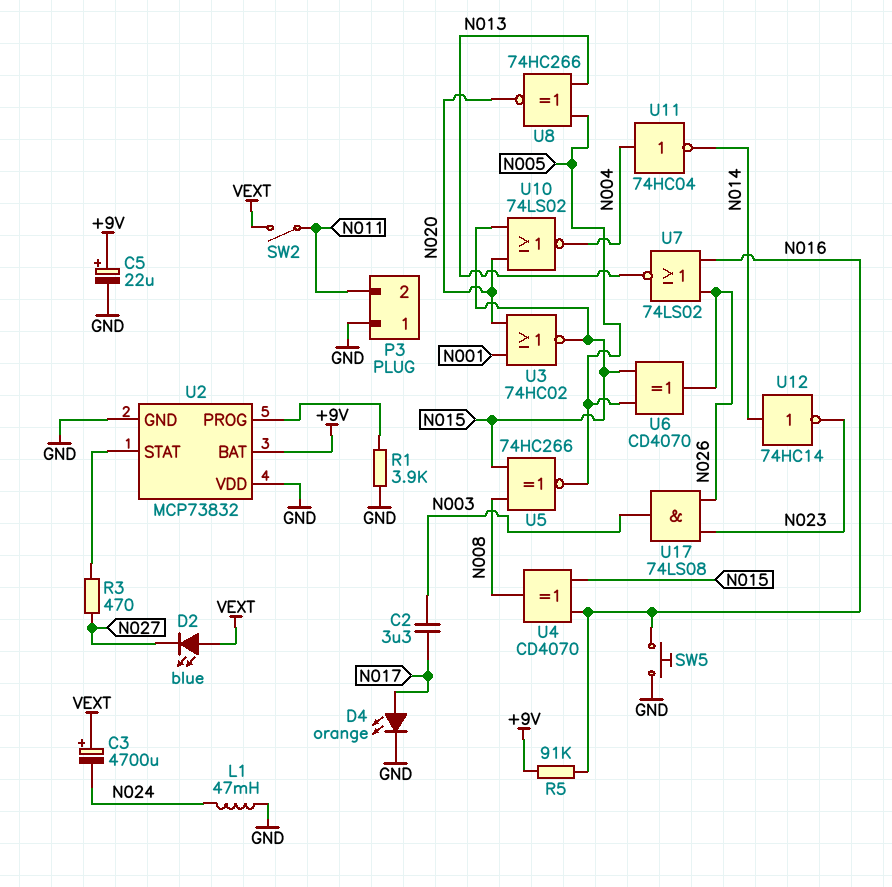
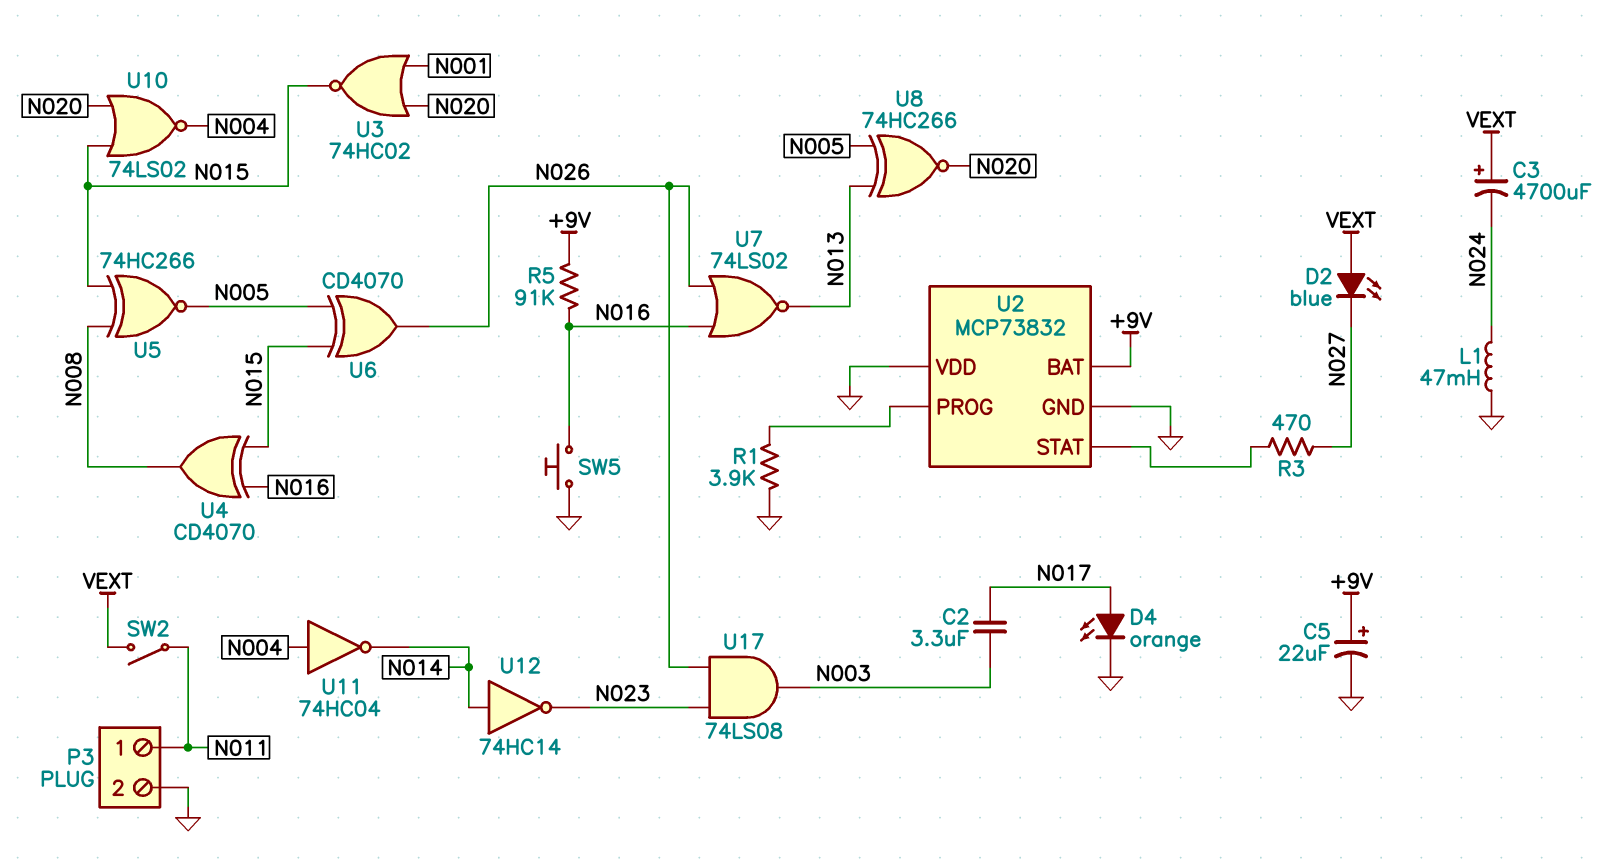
P3 pin 1: GND -> N011
P3 pin 2: N011 -> GND

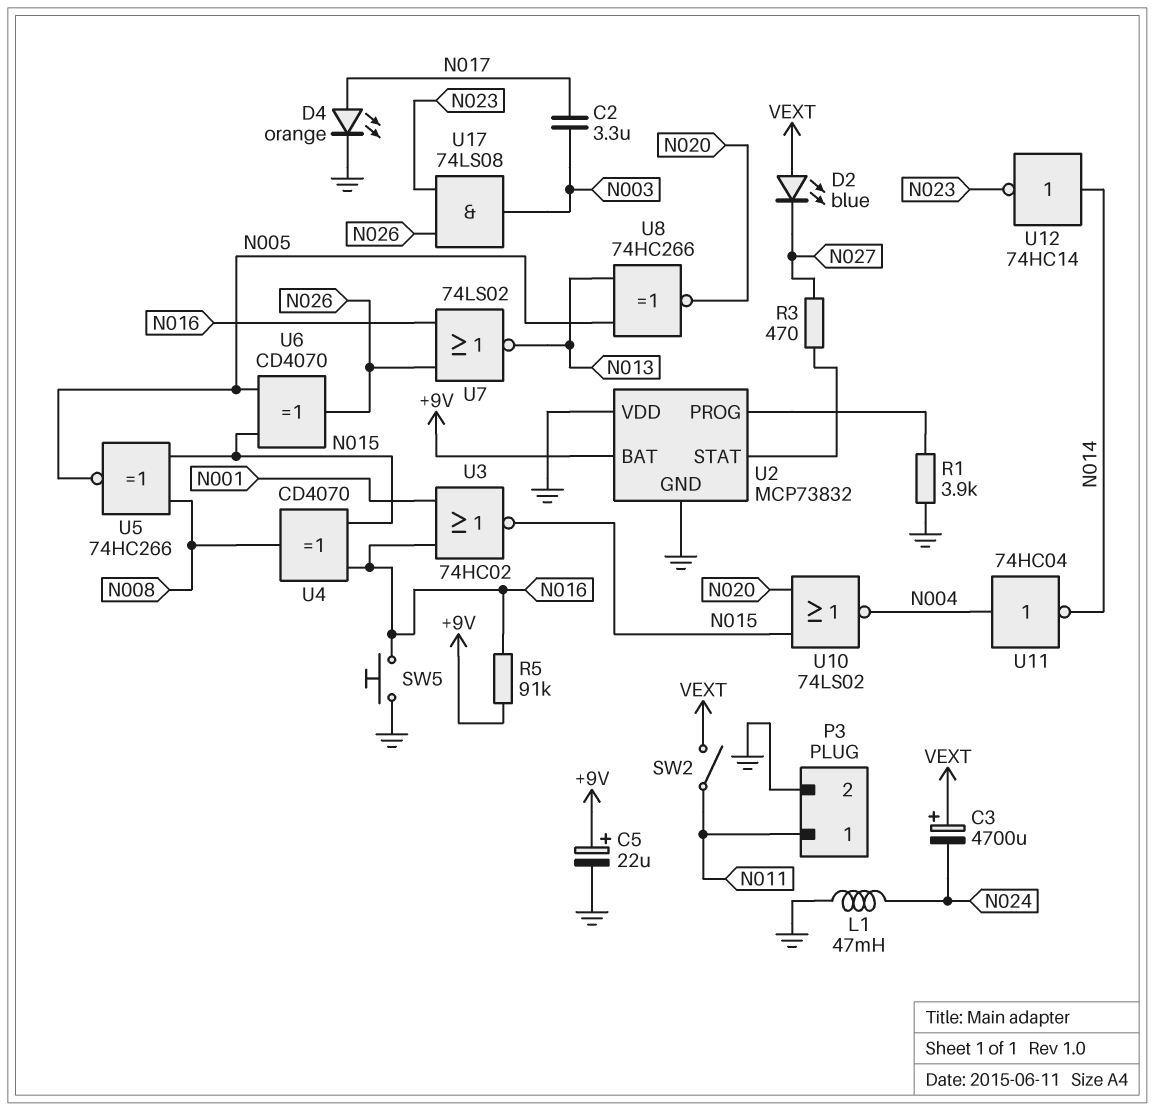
U3: NOR 74HC02 (in N001, in N020, out N015) -> NOR 74HC02 (in N001, in N016, out N015)

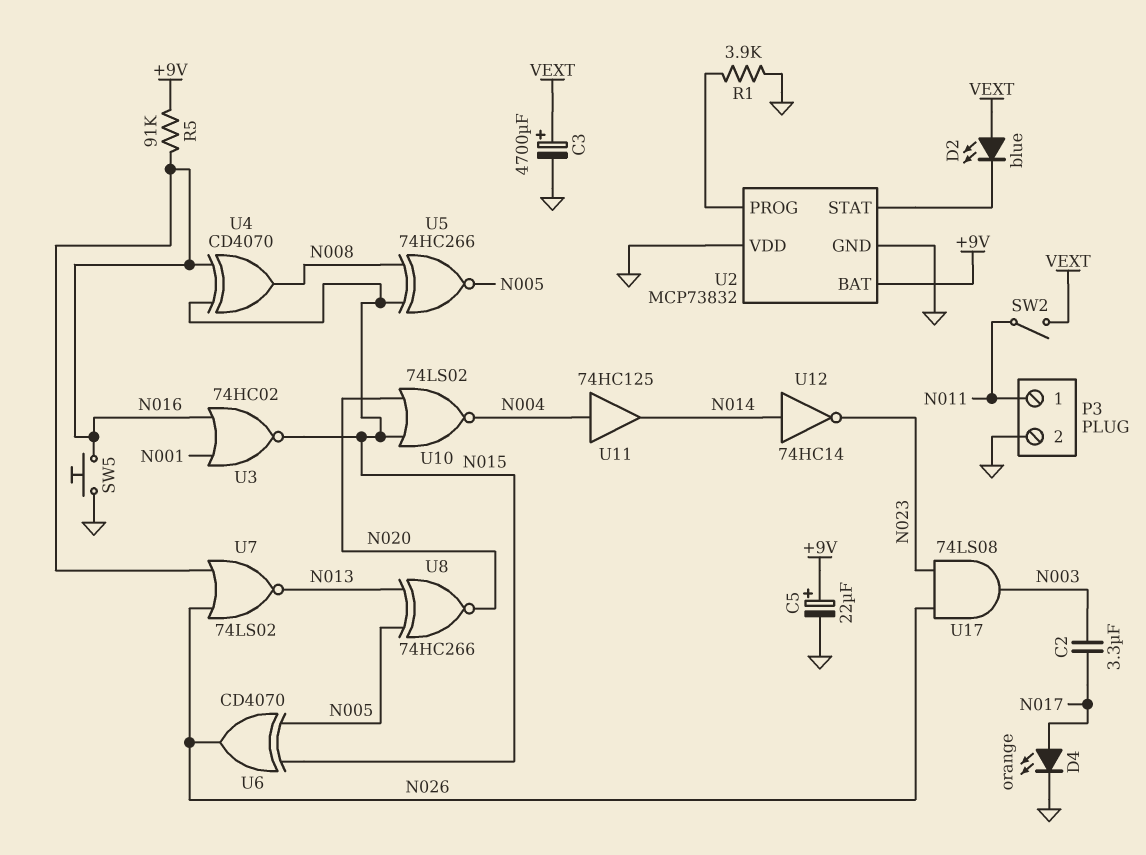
C3: 4700uF (plus VEXT, minus N024) -> 4700uF (plus VEXT, minus GND)
D2: LED blue (A VEXT, K N027) -> LED blue (A VEXT, K U2/STAT)
L1: 47mH (GND, N024) -> none
R3: 470 (N027, U2/STAT) -> none
U11: NOT 74HC04 (in N004, out N014) -> buffer 74HC125 (in N004, out N014)

